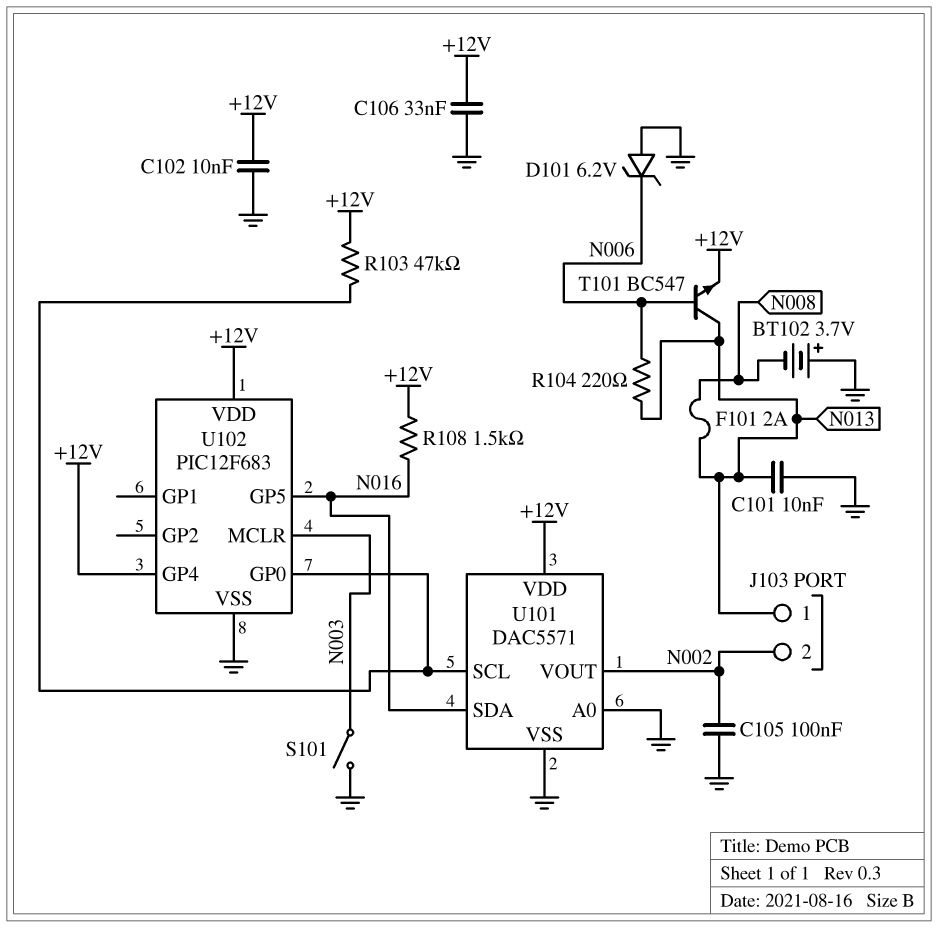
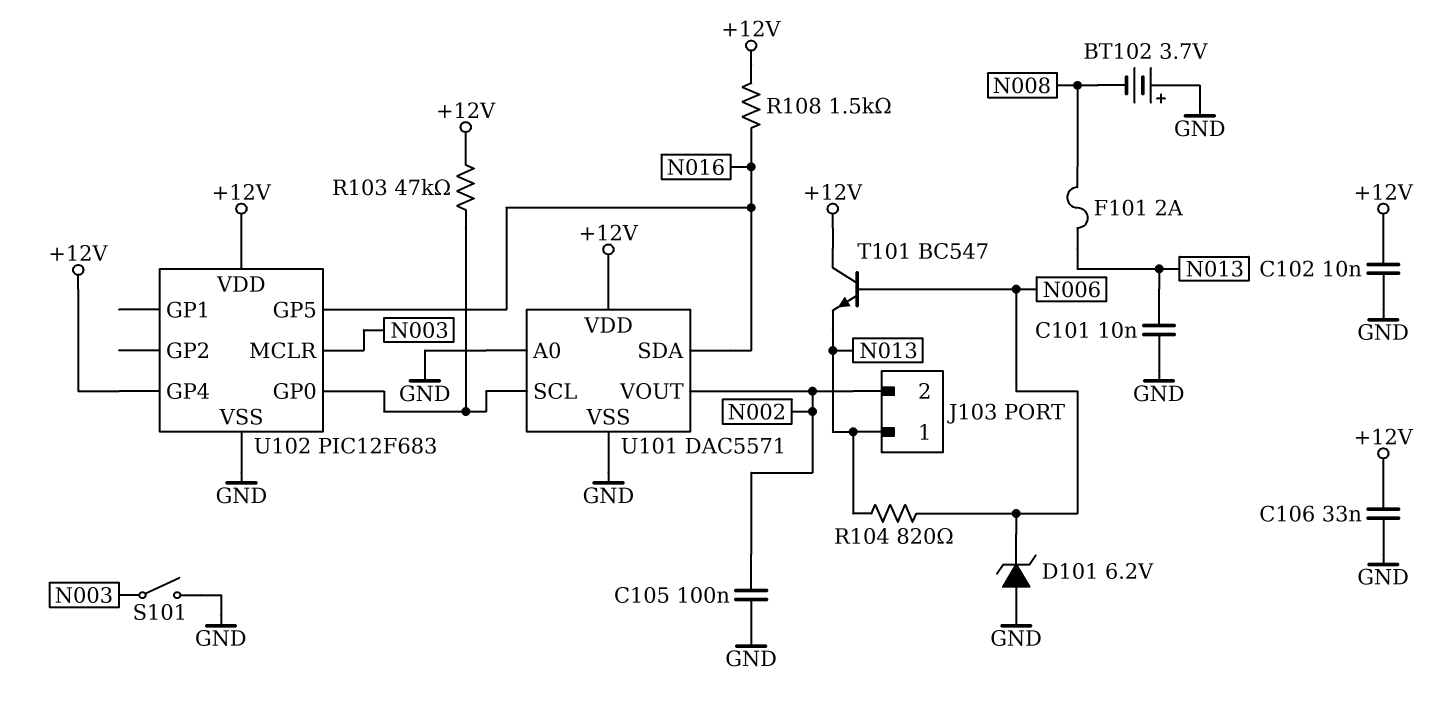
R104: 220 (N006, N013) -> 820 (N006, N013)
T101: NPN BC547 (B N006, C N013, E +12V) -> NPN BC547 (B N006, C +12V, E N013)

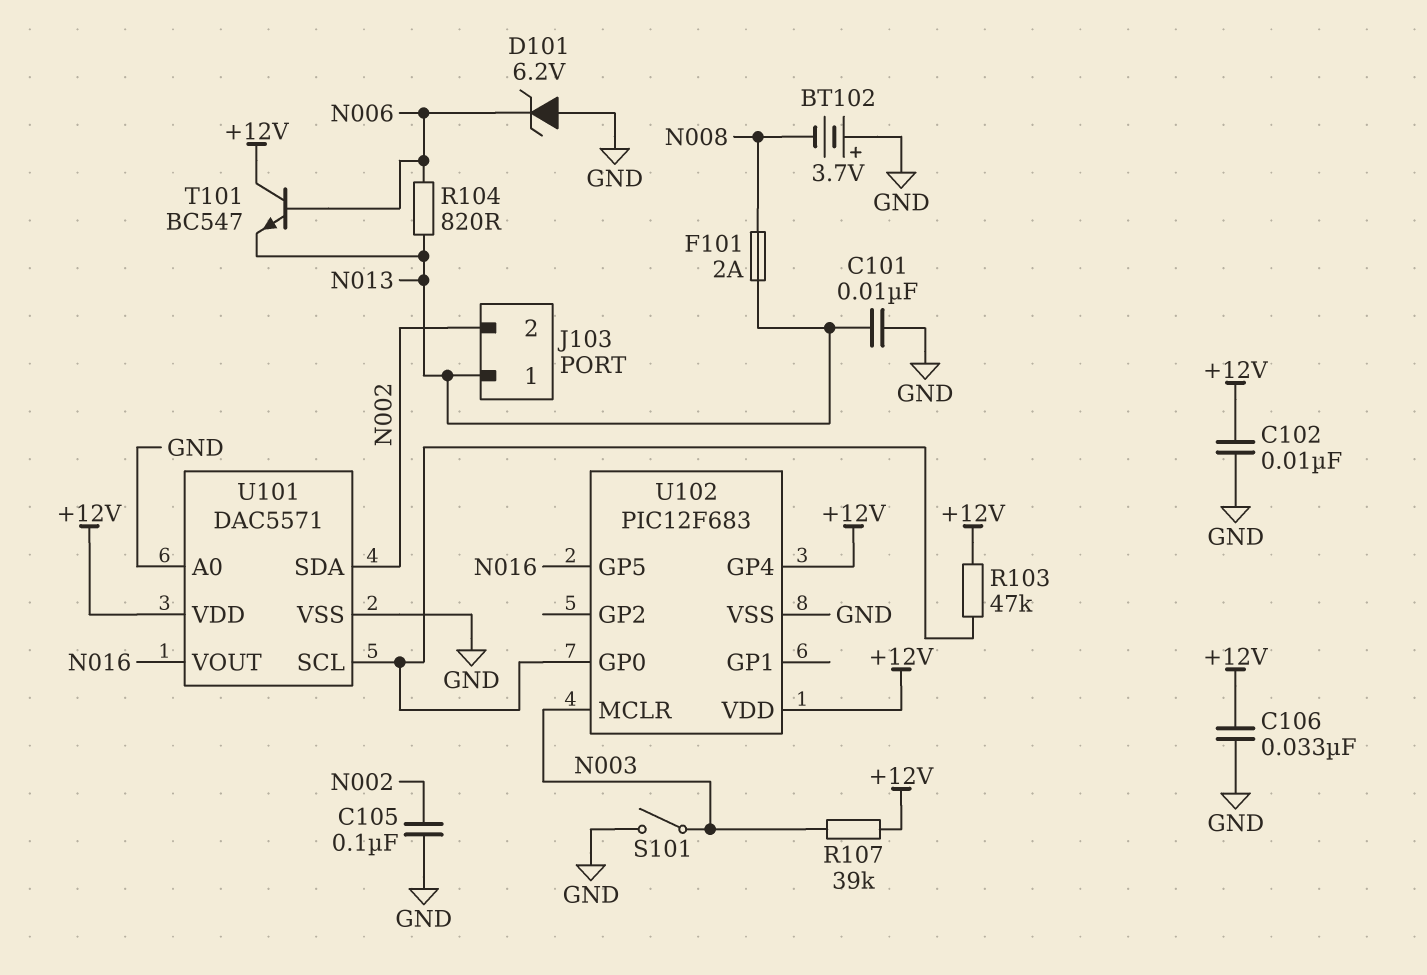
R107: none -> 39k (+12V, N003)
R108: 1.5k (+12V, N016) -> none
U101 pin SDA: N016 -> N002
U101 pin VOUT: N002 -> N016

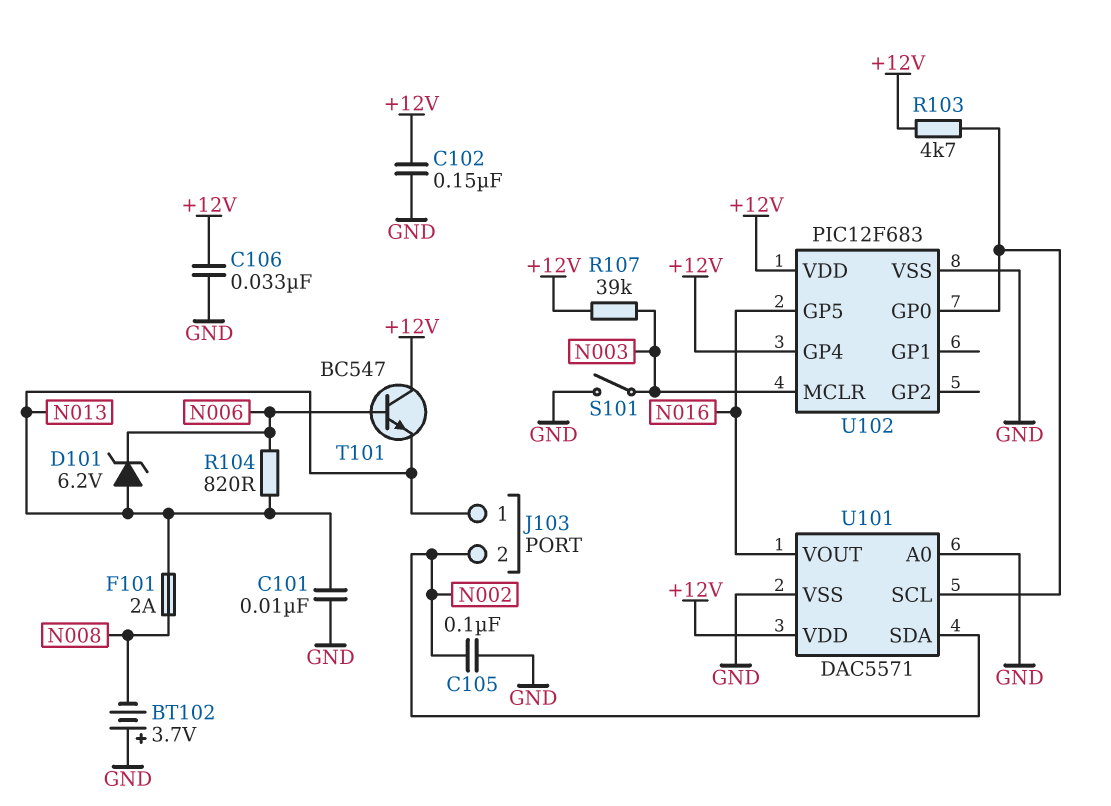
C102: 10nF (+12V, GND) -> 150nF (+12V, GND)
D101: zener 6.2V (A GND, K N006) -> zener 6.2V (A N013, K N006)
R103: 47k (+12V, U101/SCL) -> 4.7k (+12V, U101/SCL)

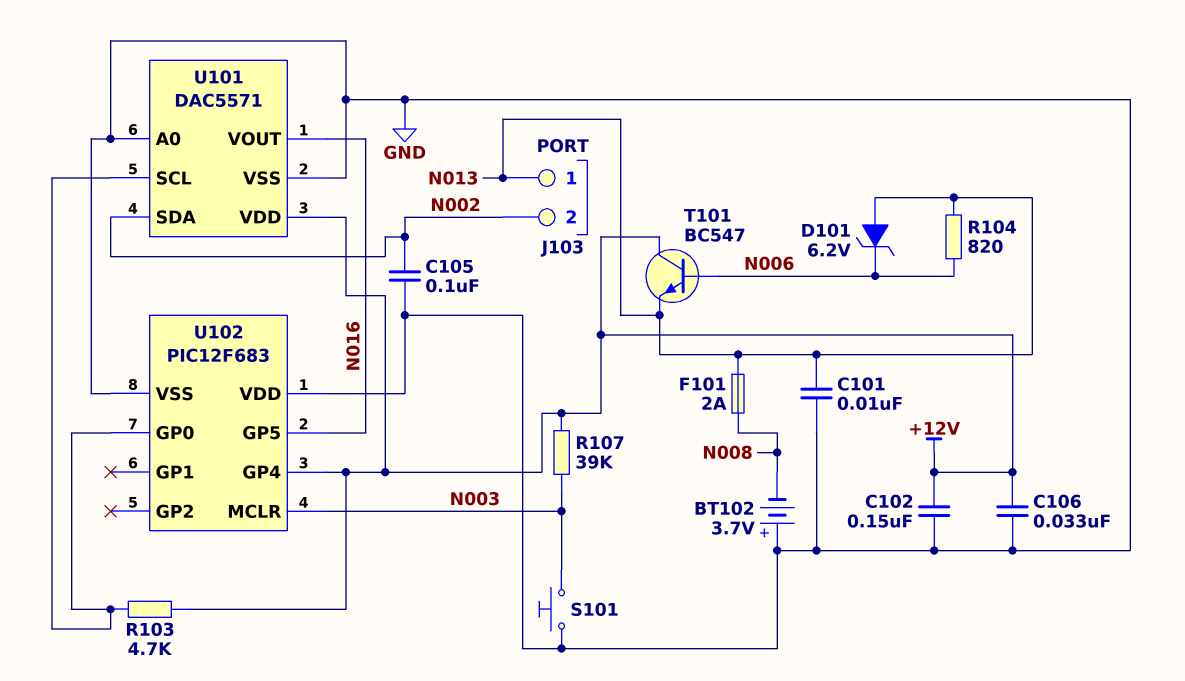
S101: switch (GND, N003) -> button (GND, N003)
U102 pin VDD: +12V -> GND

